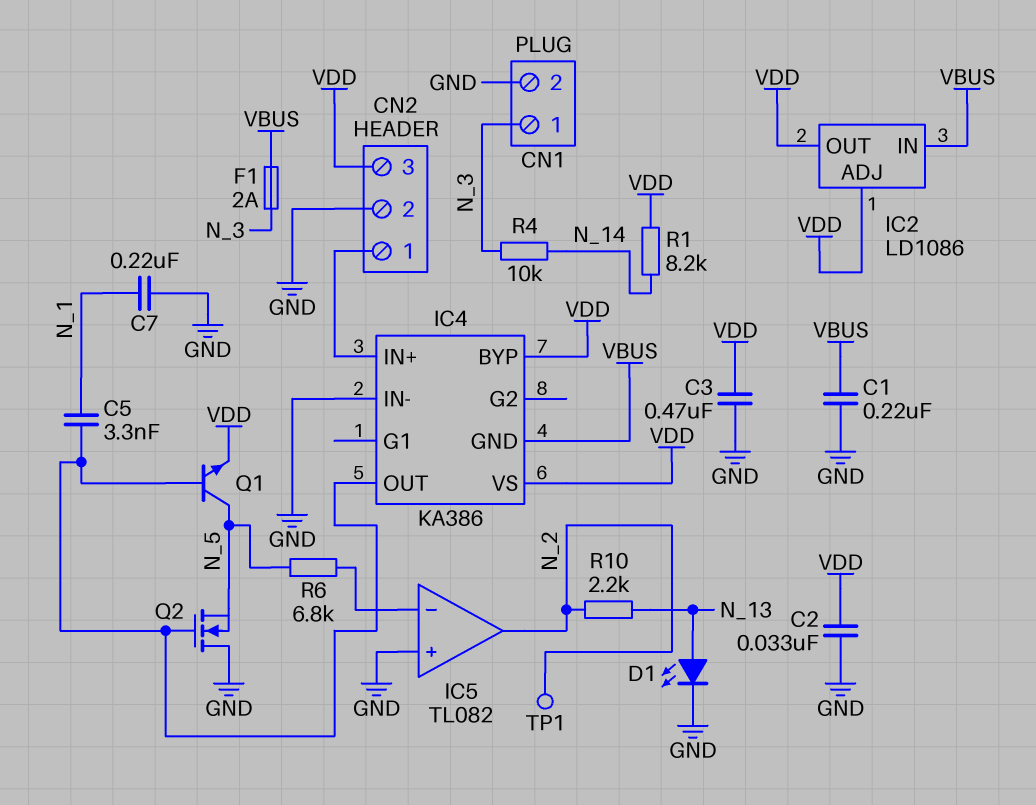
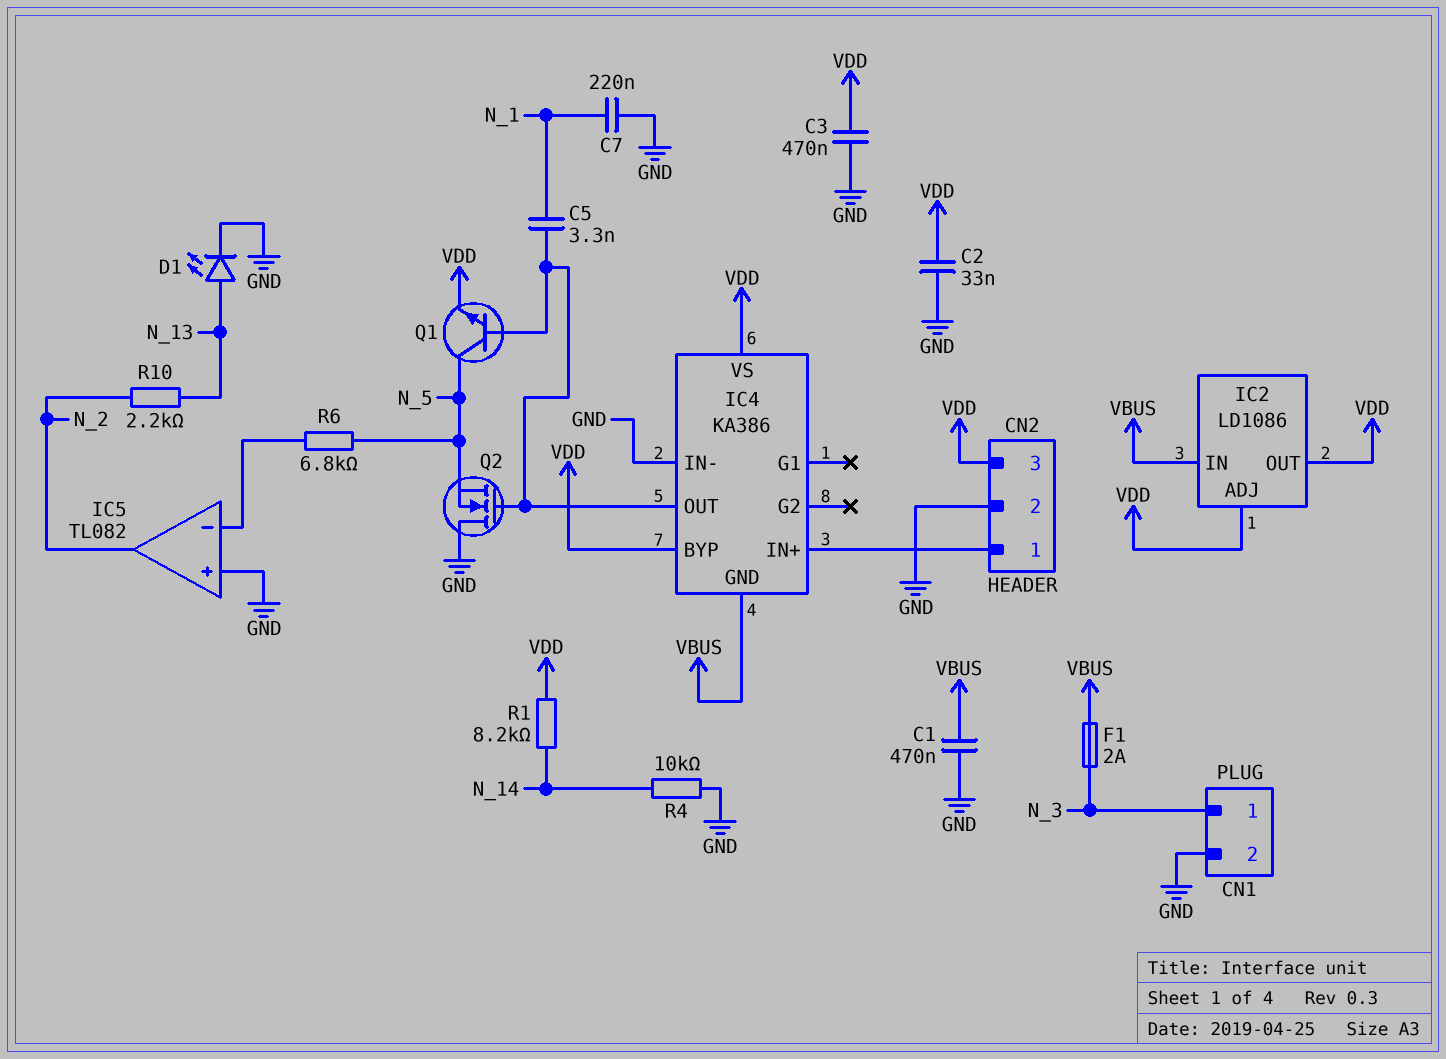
C1: 220nF (GND, VBUS) -> 470nF (GND, VBUS)
R4: 10k (N_3, N_14) -> 10k (GND, N_14)
TP1: test point (N_2) -> none

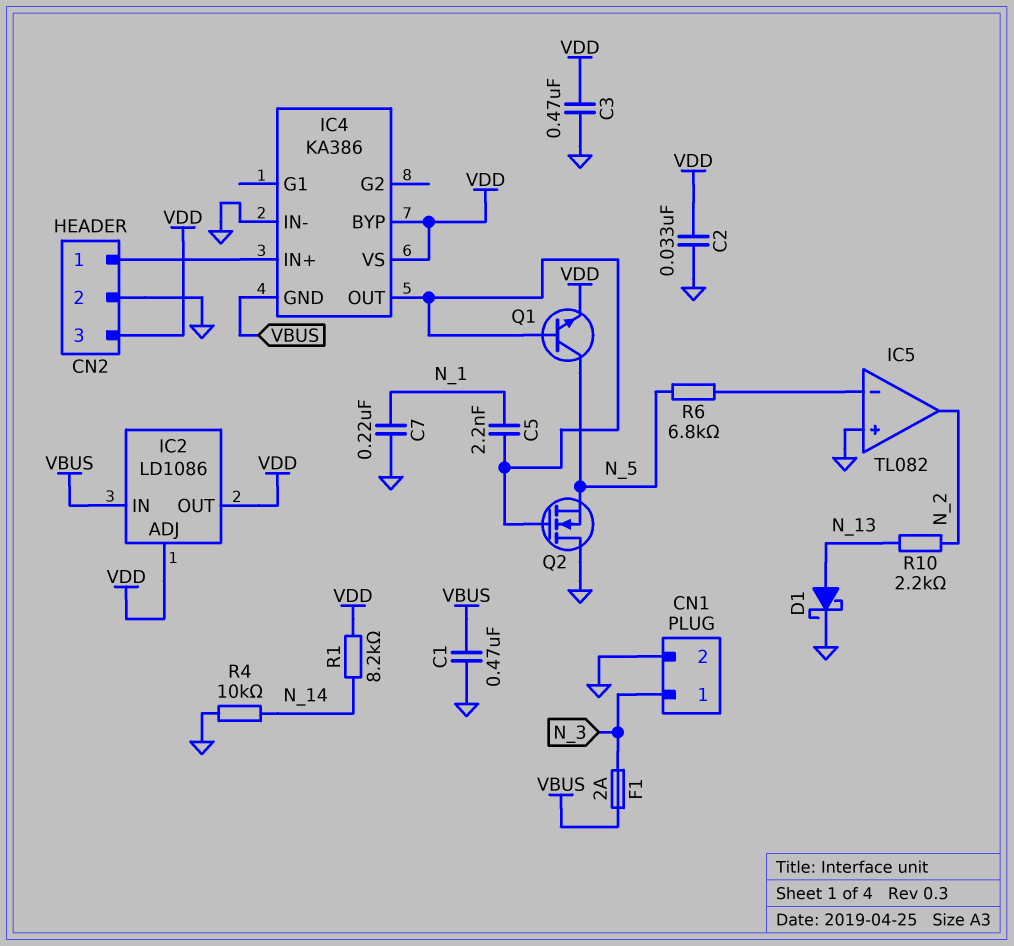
C5: 3.3nF (IC4/OUT, N_1) -> 2.2nF (IC4/OUT, N_1)
D1: LED (A N_13, K GND) -> schottky (A N_13, K GND)

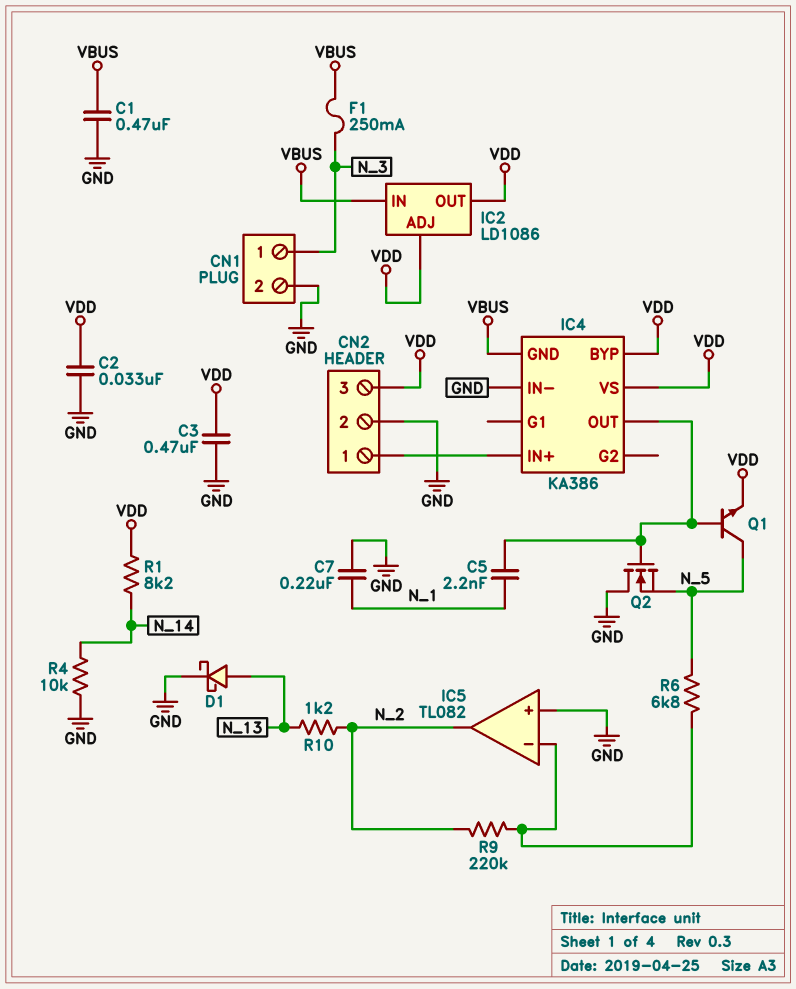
F1: 2A (N_3, VBUS) -> 250mA (N_3, VBUS)
R9: none -> 220k (IC5/in-, N_2)
R10: 2.2k (N_2, N_13) -> 1.2k (N_2, N_13)

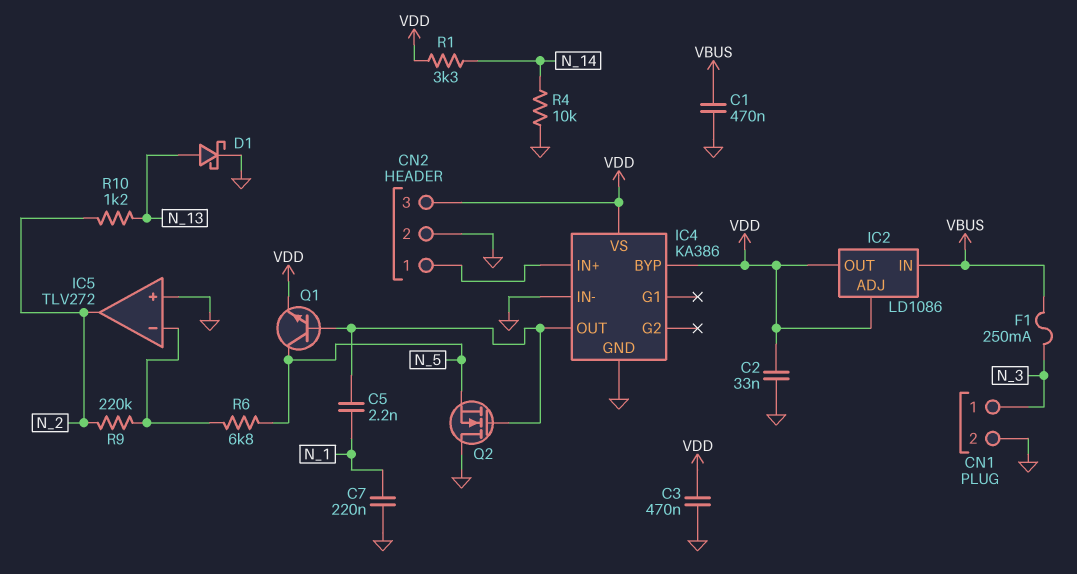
IC4 pin GND: VBUS -> GND
IC5: TL082 -> TLV272
R1: 8.2k (N_14, VDD) -> 3.3k (N_14, VDD)

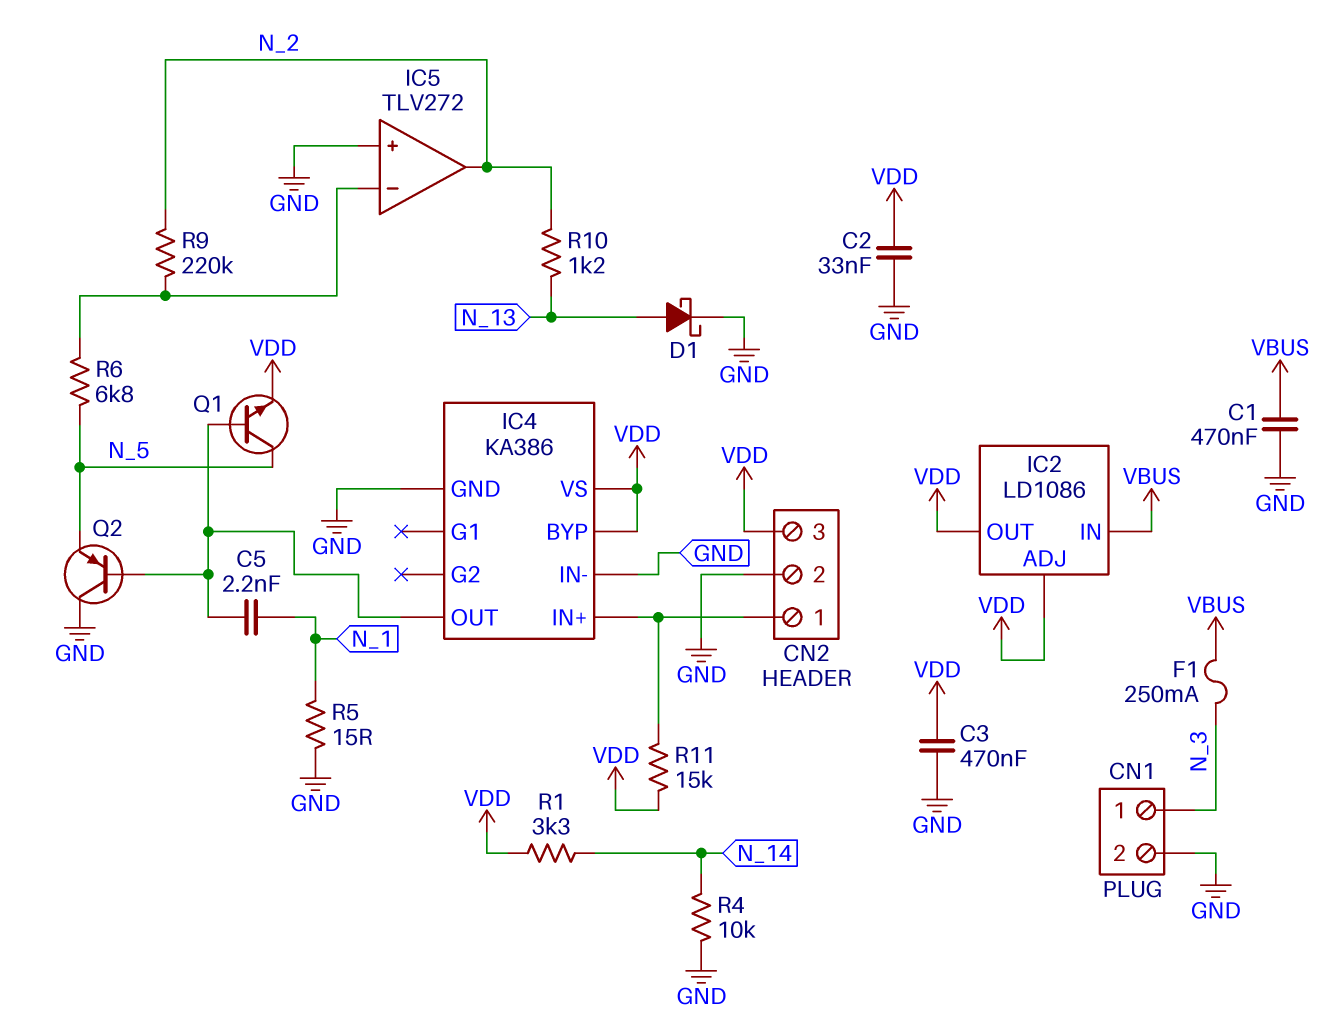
C7: 220nF (GND, N_1) -> none
Q2: NMOS (G IC4/OUT, D GND, S N_5) -> PNP (B IC4/OUT, C GND, E N_5)
R5: none -> 15 (GND, N_1)
R11: none -> 15k (CN2/1, VDD)

